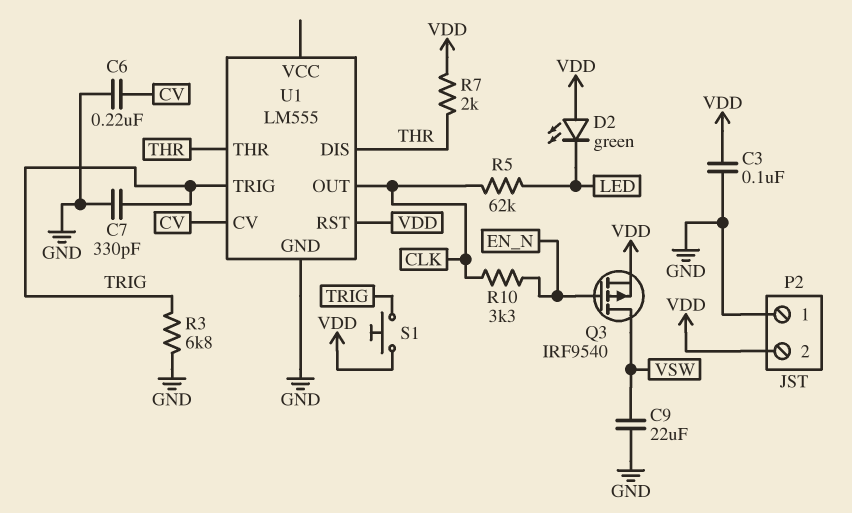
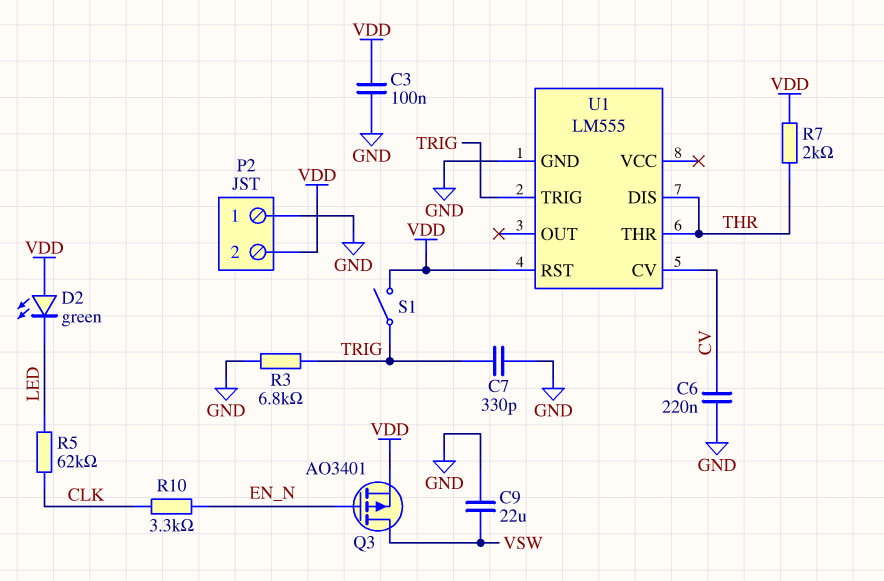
Q3: PMOS IRF9540 (G EN_N, D VSW, S VDD) -> PMOS AO3401 (G EN_N, D VSW, S VDD)
S1: button (TRIG, VDD) -> switch (TRIG, VDD)
U1 pin OUT: CLK -> none

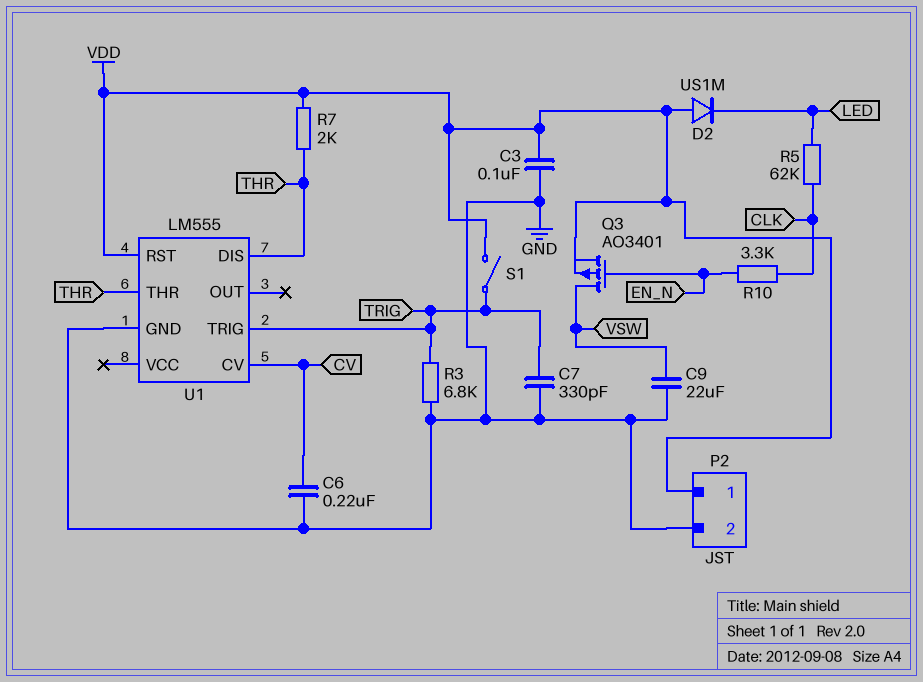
D2: LED green (A VDD, K LED) -> diode US1M (A VDD, K LED)
P2 pin 1: GND -> VDD
P2 pin 2: VDD -> GND

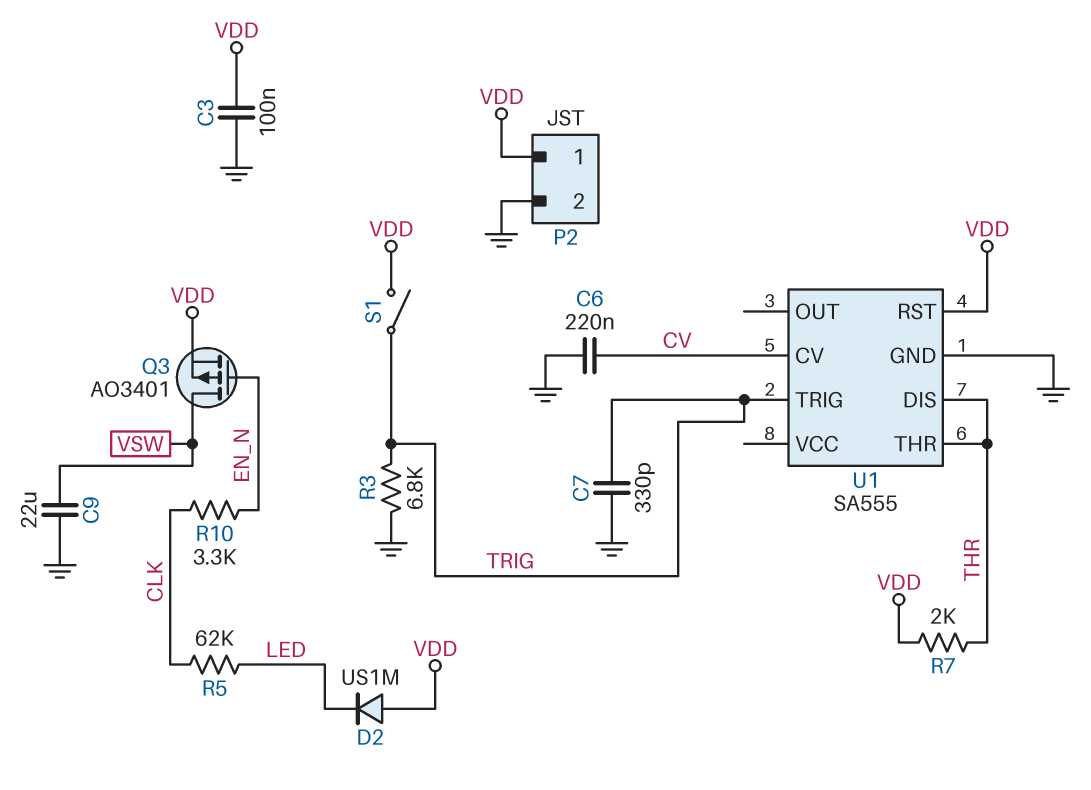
U1: LM555 -> SA555

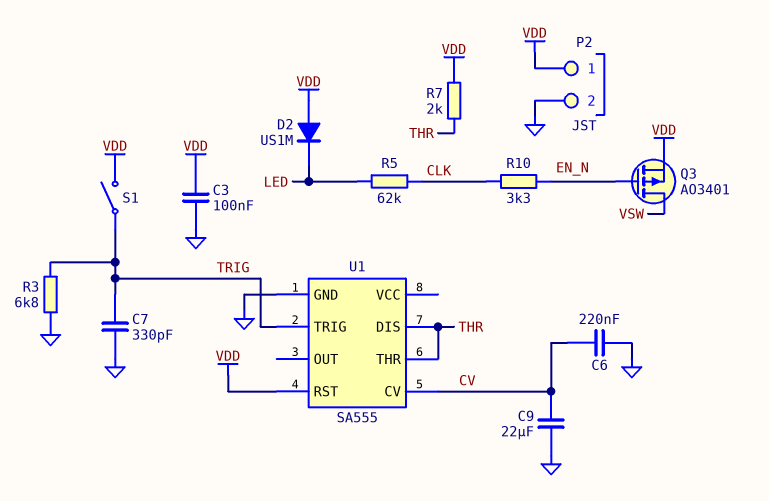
C9: 22uF (GND, VSW) -> 22uF (CV, GND)

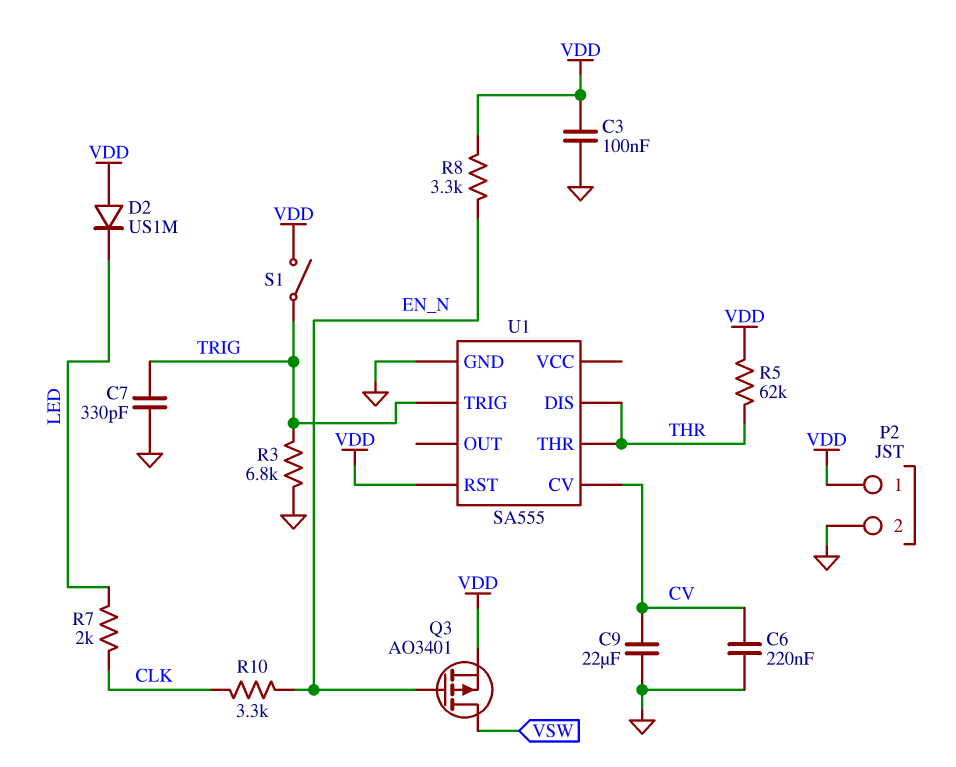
R5: 62k (CLK, LED) -> 62k (THR, VDD)
R7: 2k (THR, VDD) -> 2k (CLK, LED)
R8: none -> 3.3k (EN_N, VDD)

